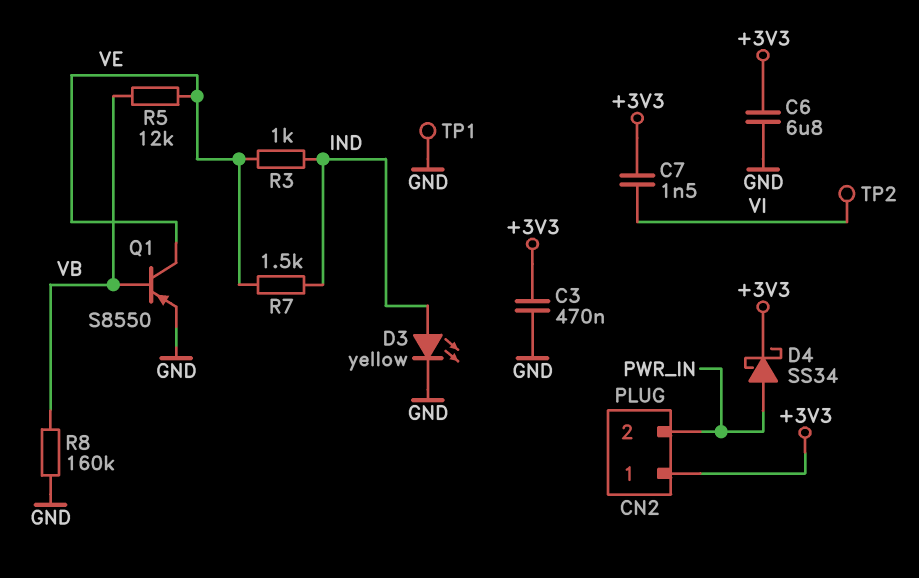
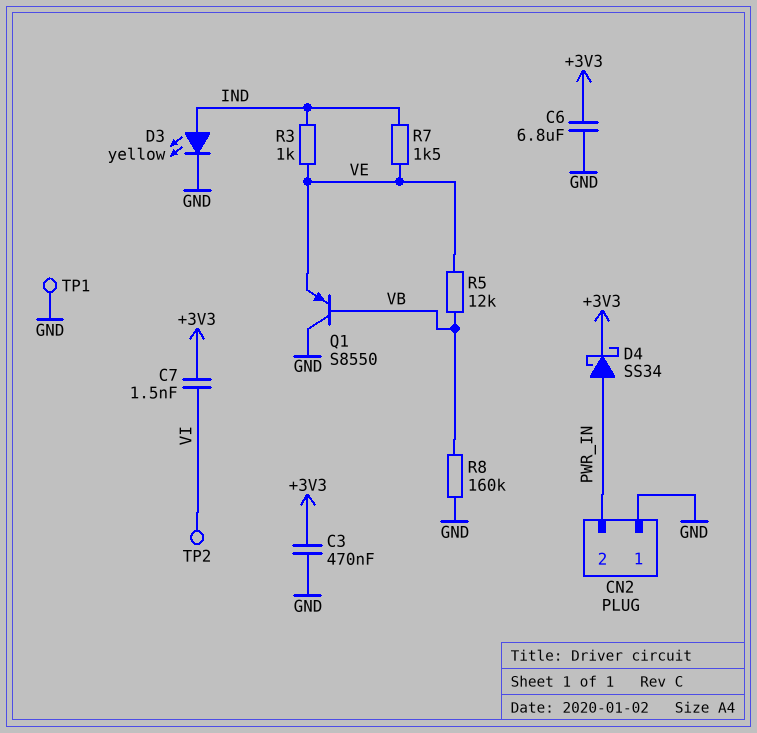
CN2 pin 1: +3V3 -> GND
Q1: PNP S8550 (B VB, C VE, E GND) -> PNP S8550 (B VB, C GND, E VE)

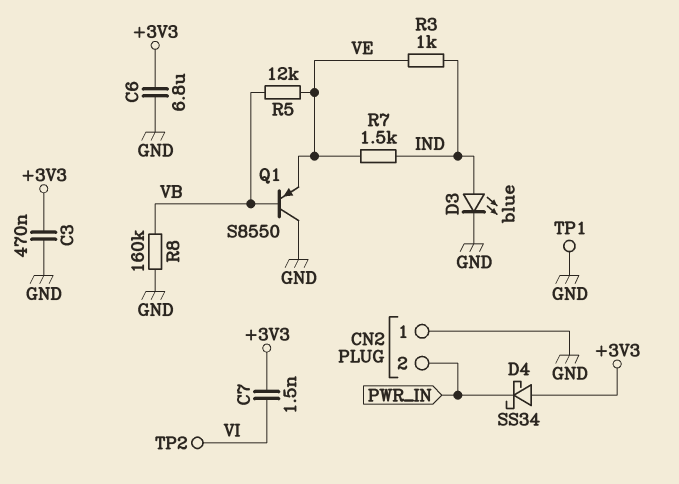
D3: LED yellow (A IND, K GND) -> LED blue (A IND, K GND)
D4: schottky SS34 (A PWR_IN, K +3V3) -> schottky SS34 (A +3V3, K PWR_IN)

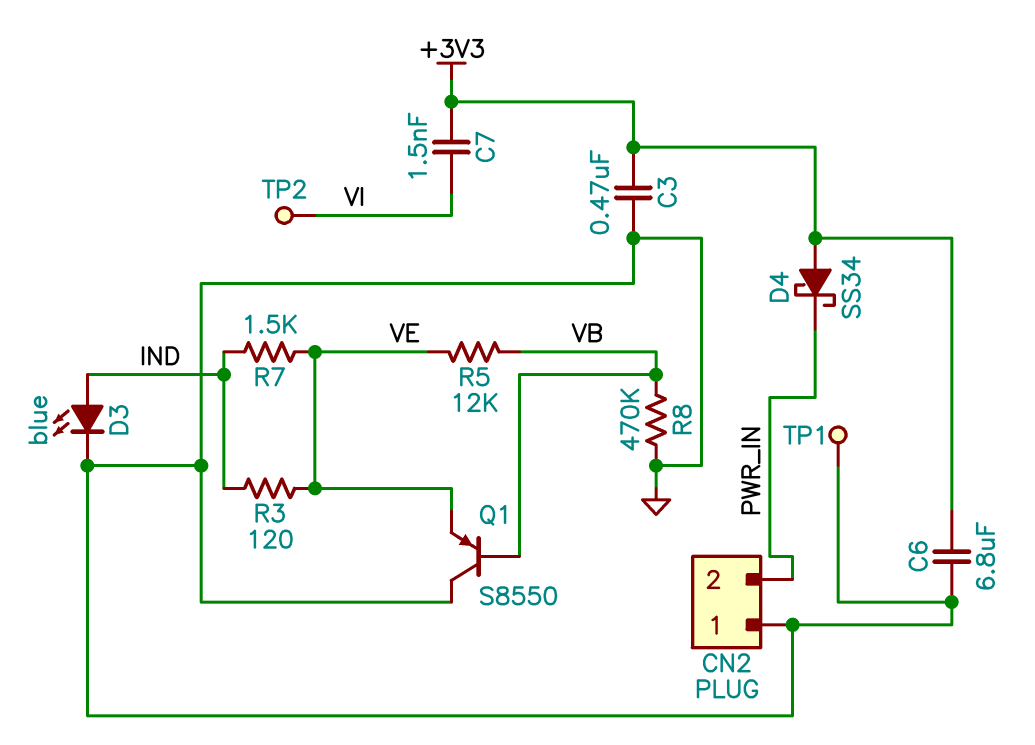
R3: 1k (IND, VE) -> 120 (IND, VE)
R8: 160k (GND, VB) -> 470k (GND, VB)

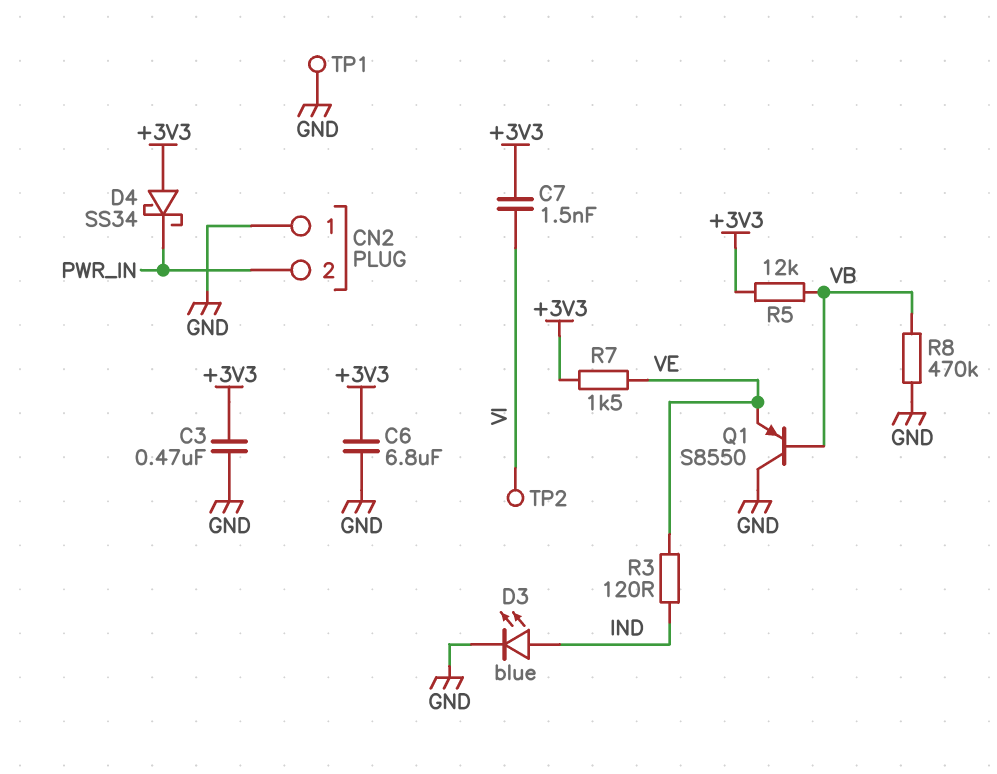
R5: 12k (VB, VE) -> 12k (+3V3, VB)
R7: 1.5k (IND, VE) -> 1.5k (+3V3, VE)

